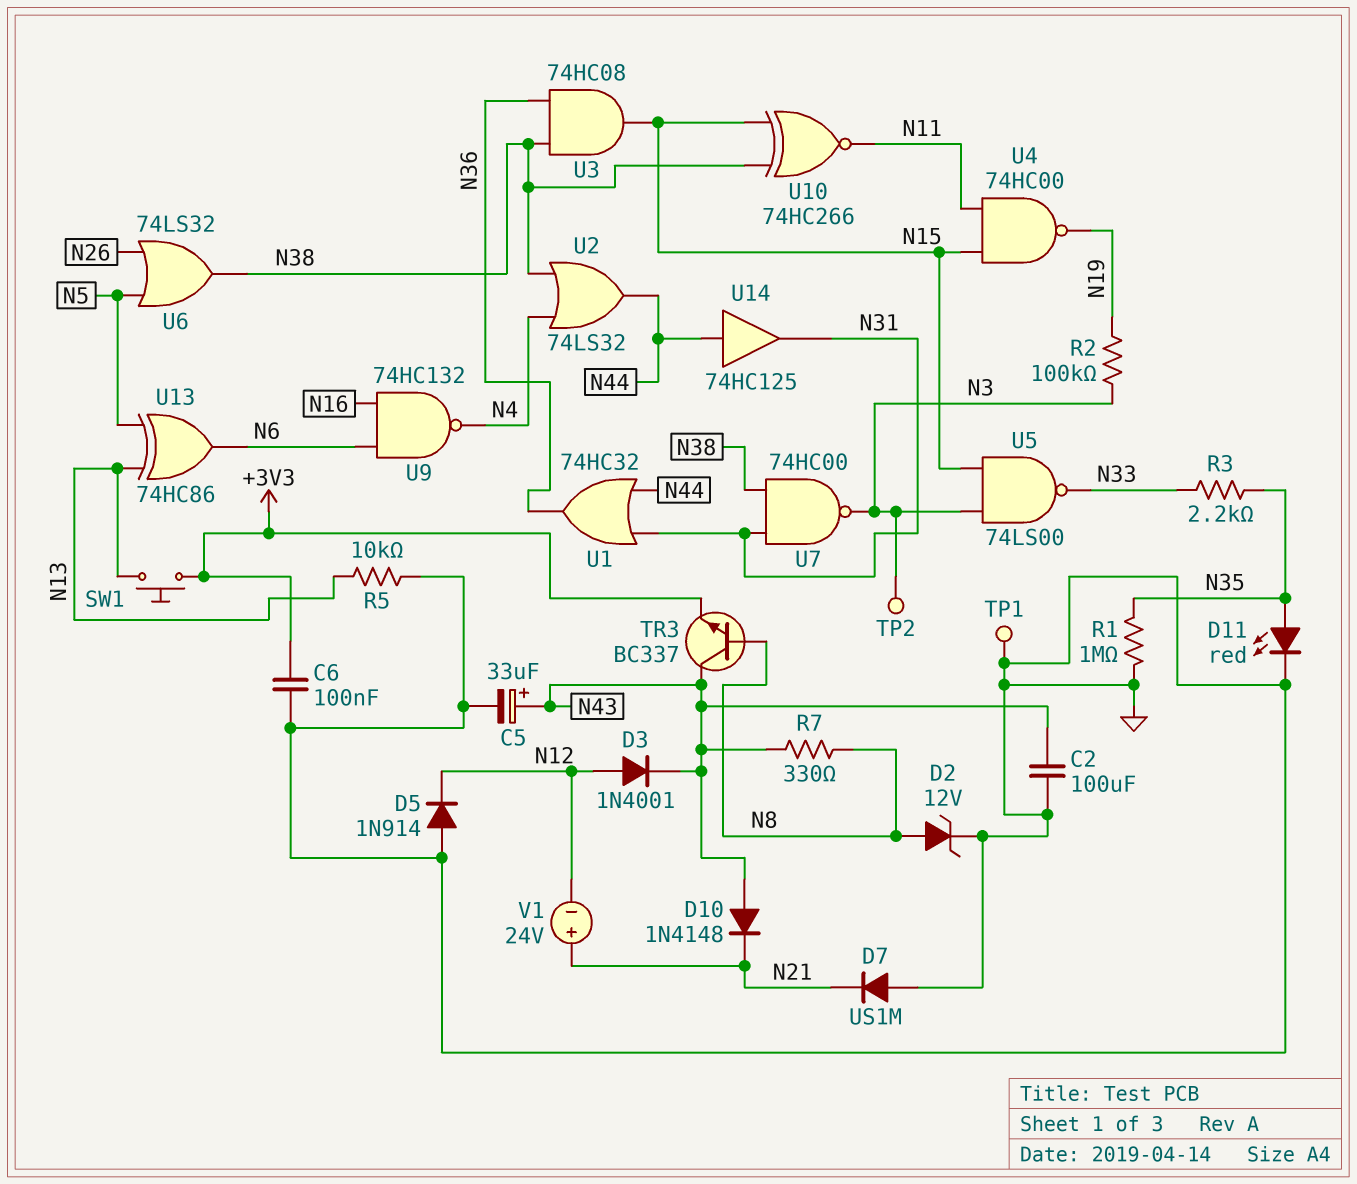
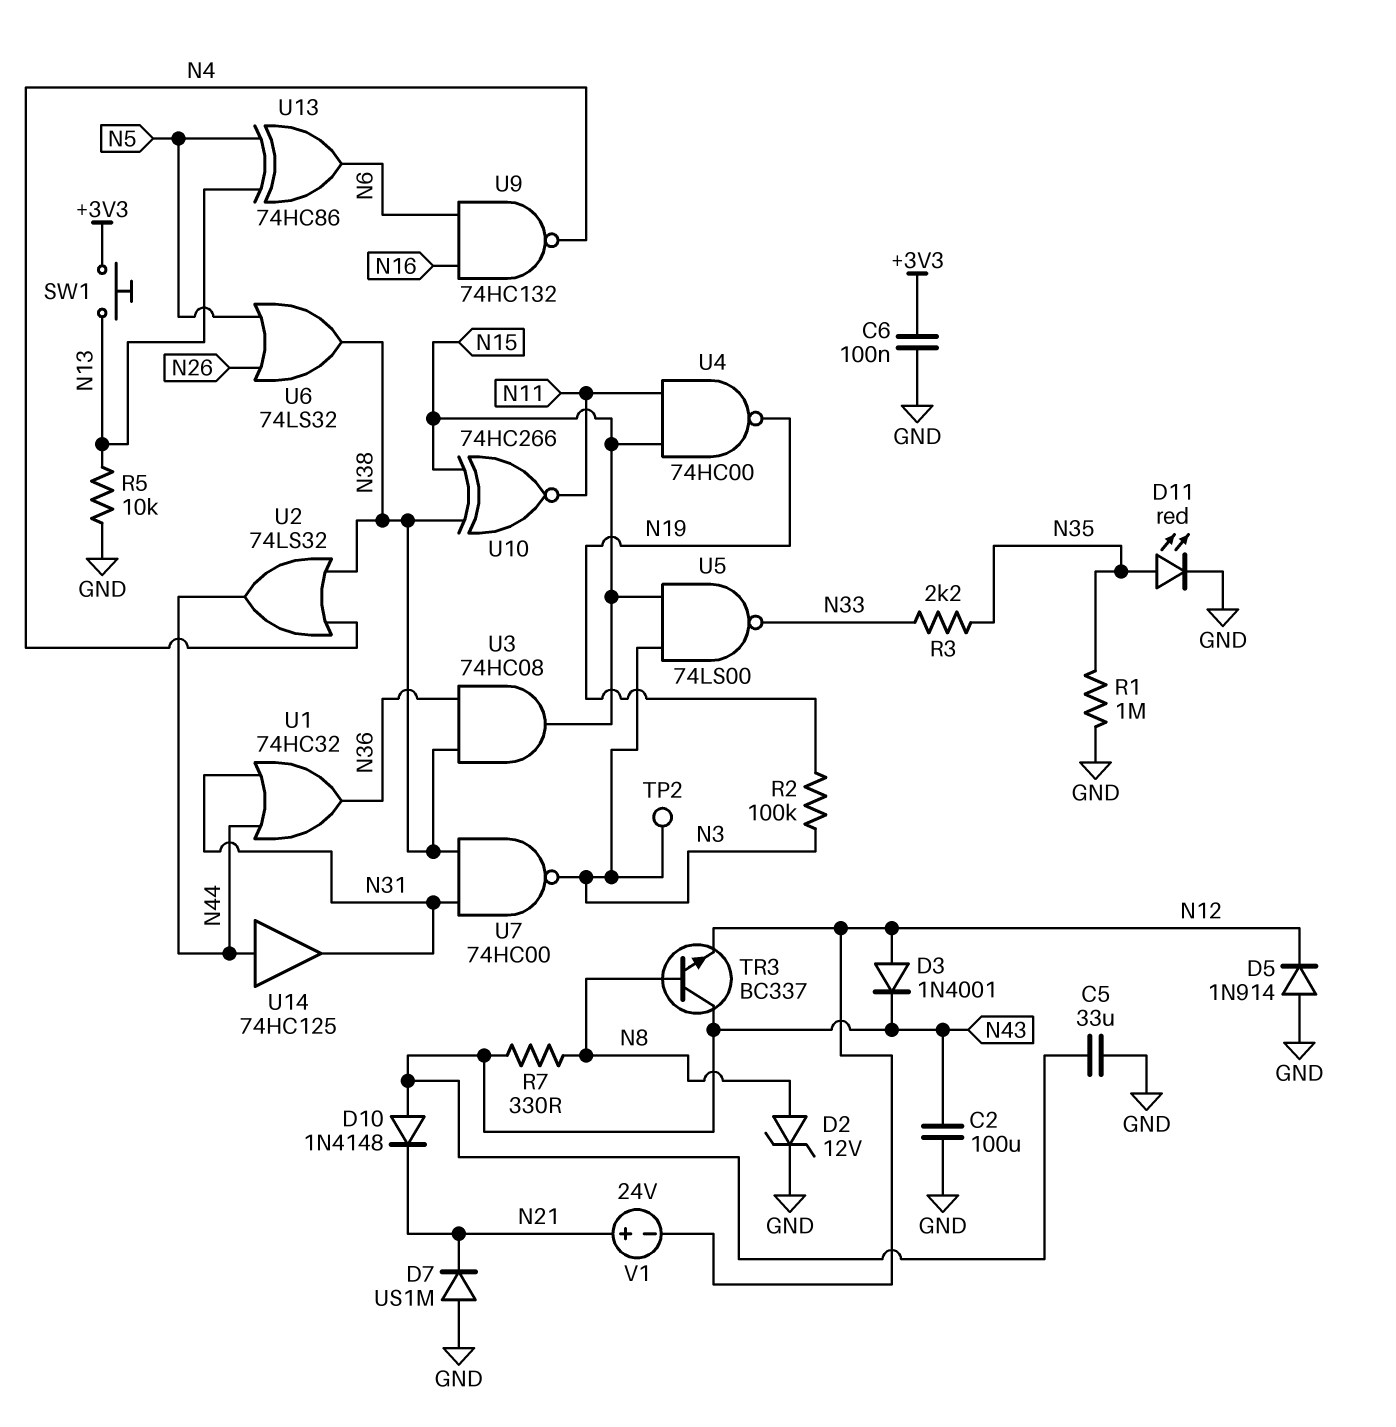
C5: 33uF (plus N43, minus GND) -> 33uF (GND, N43)
TP1: test point (GND) -> none
TR3: NPN BC337 (B N8, C N43, E +3V3) -> NPN BC337 (B N8, C N43, E N12)

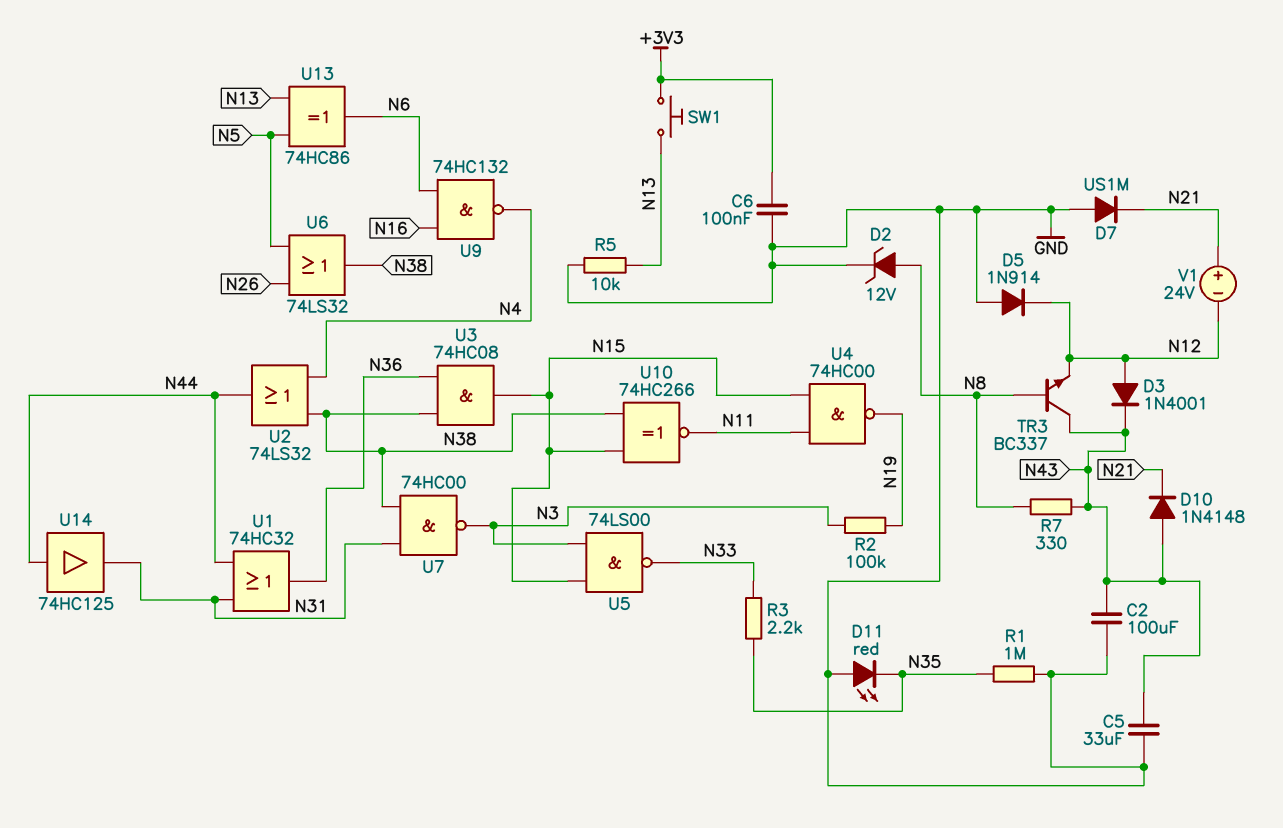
D11: LED red (A N35, K GND) -> LED red (A GND, K N35)
TP2: test point (N3) -> none

